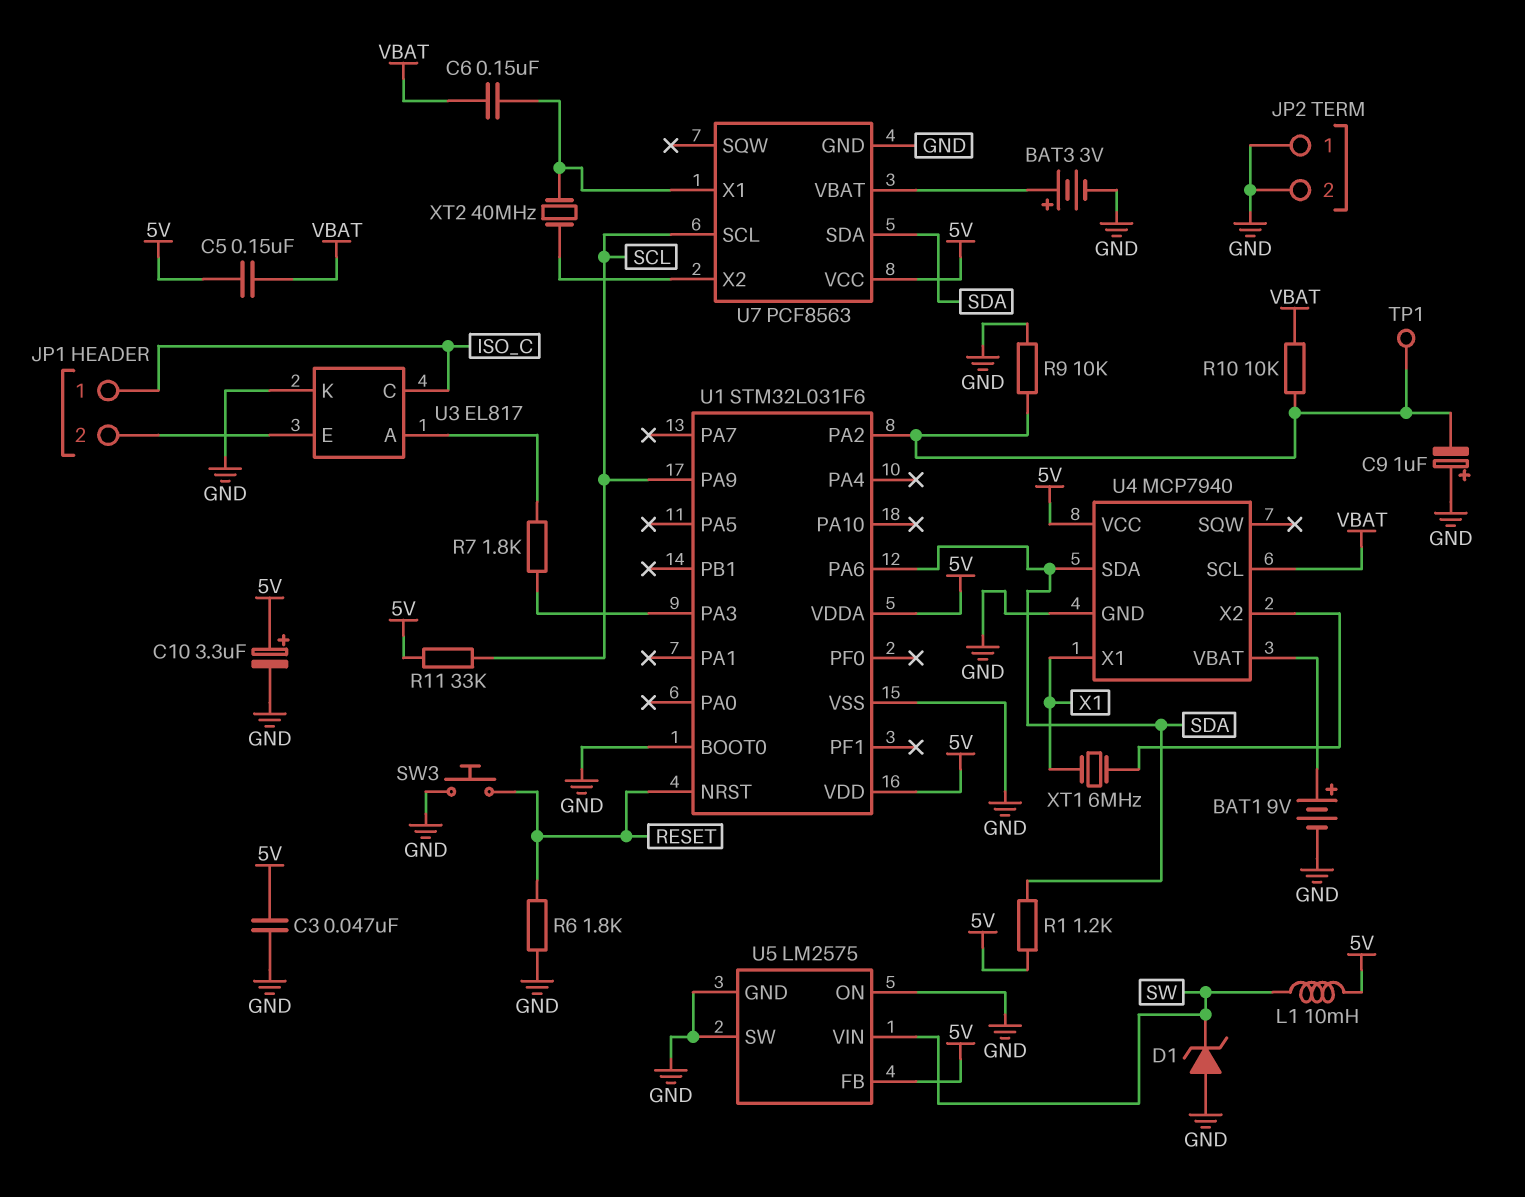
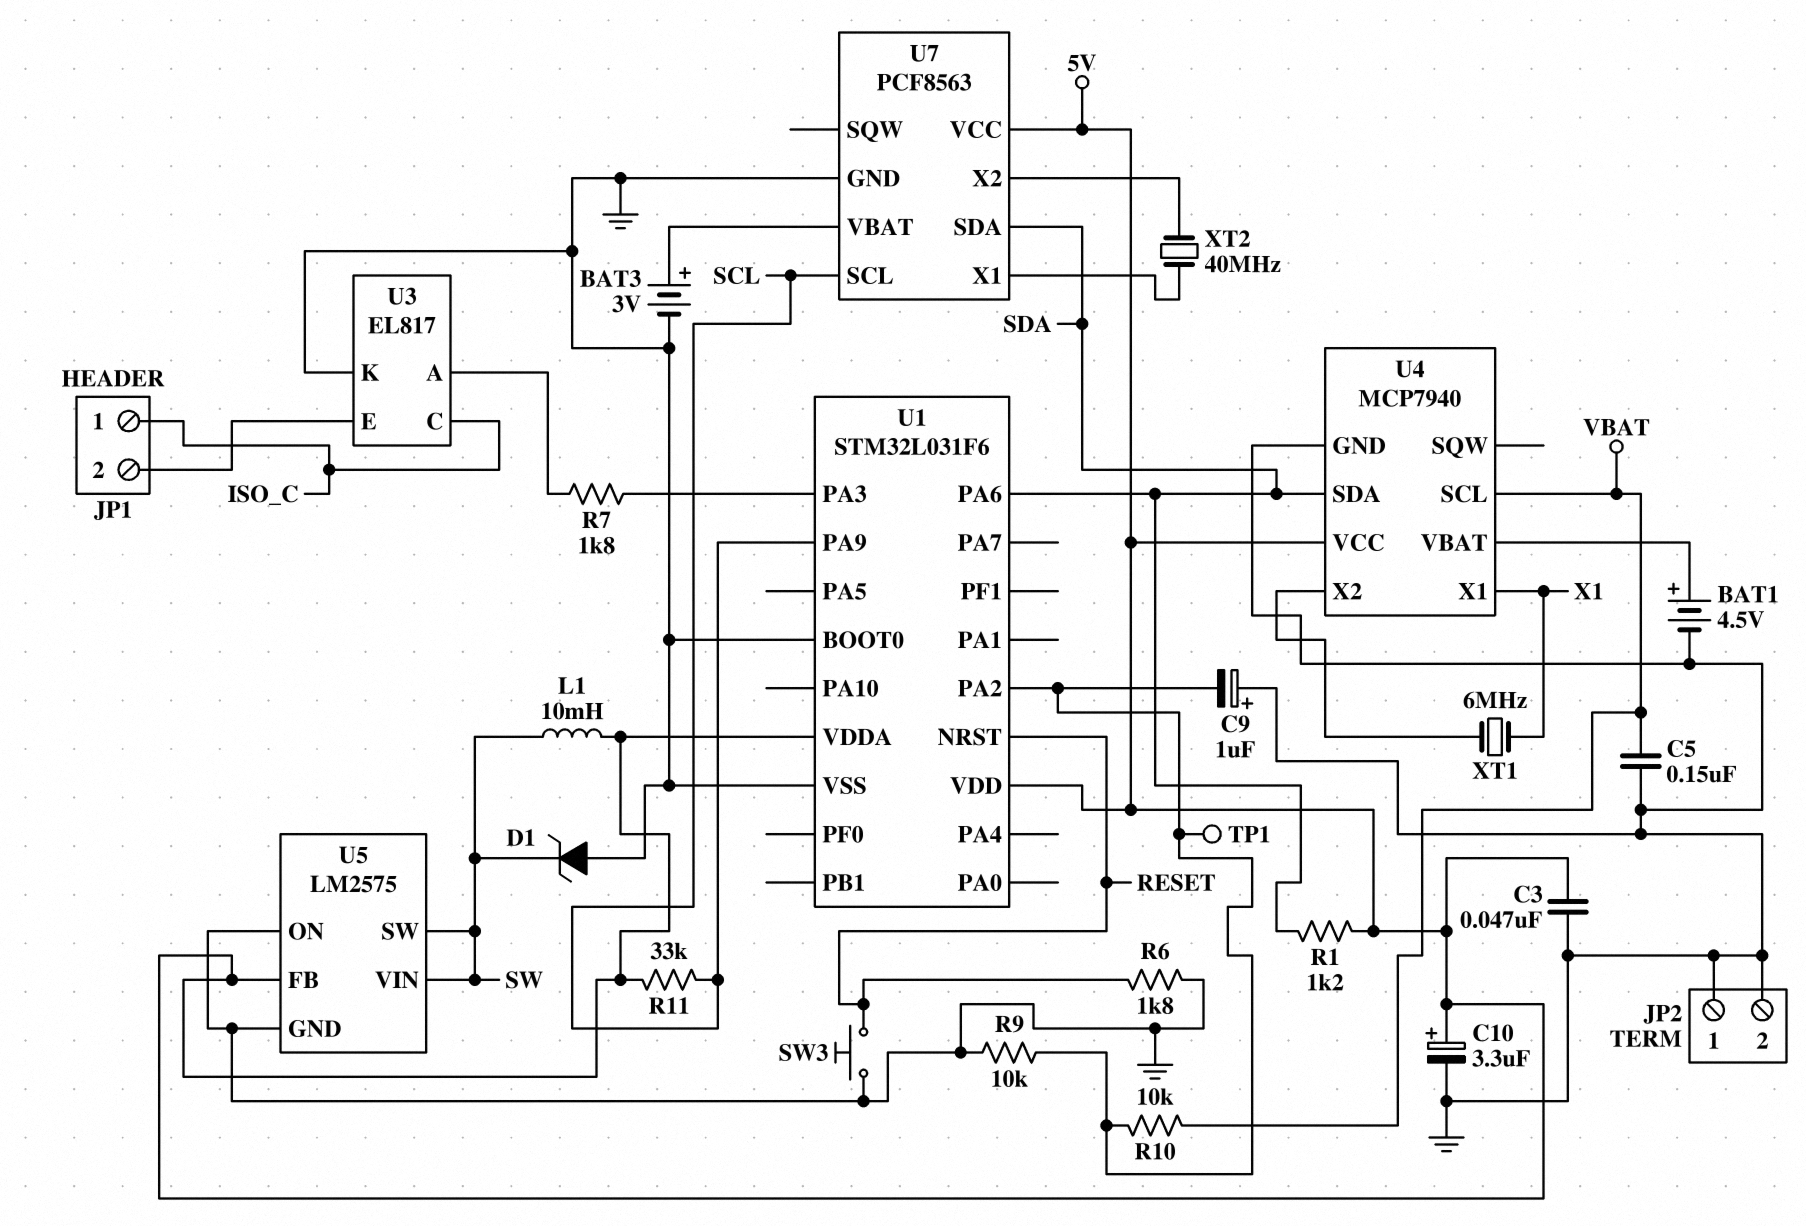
BAT1: 9V (plus U4/VBAT, minus GND) -> 4.5V (plus U4/VBAT, minus GND)
C5: 150nF (5V, VBAT) -> 150nF (GND, VBAT)
C6: 150nF (U7/X1, VBAT) -> none
U5 pin SW: GND -> SW

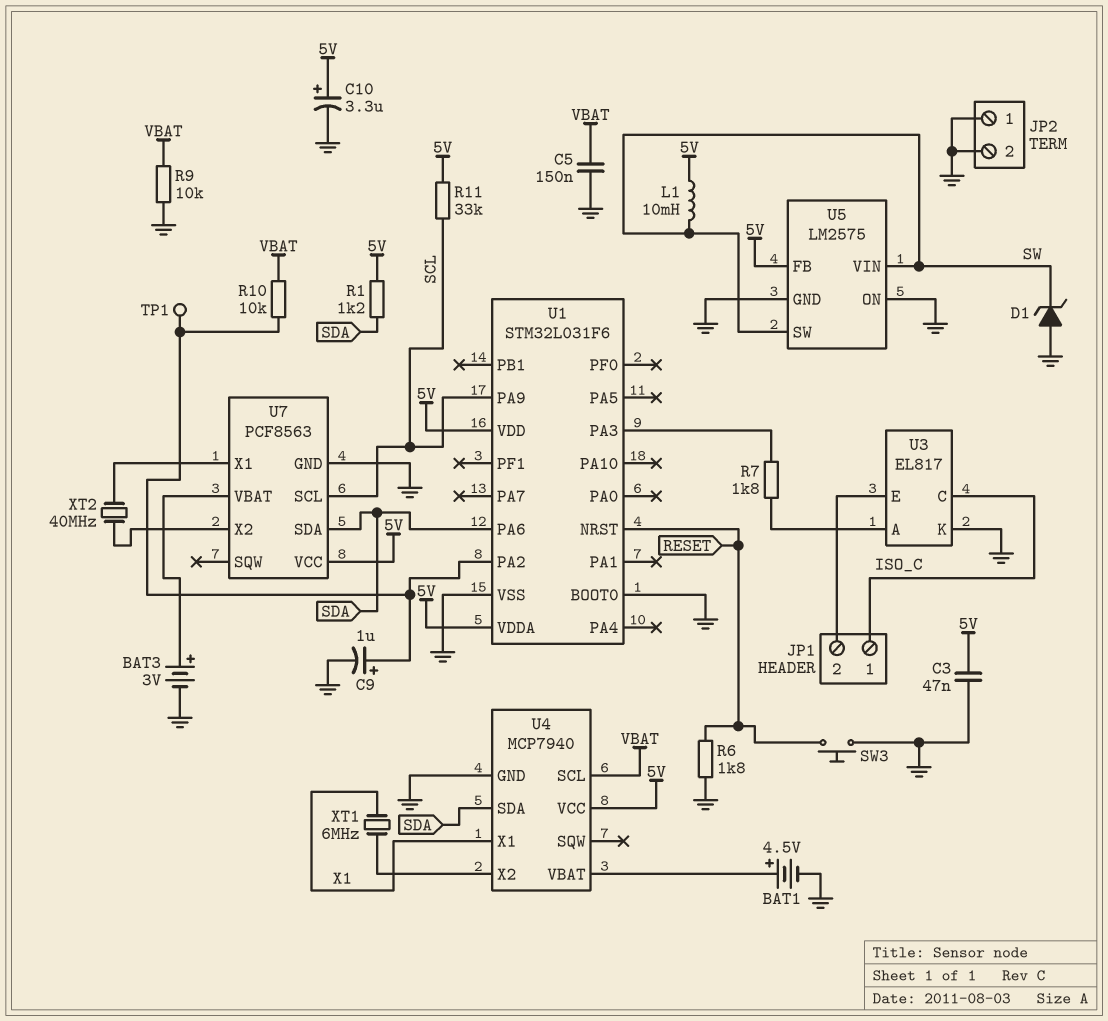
C9: 1uF (plus GND, minus U1/PA2) -> 1uF (plus U1/PA2, minus GND)
R9: 10k (GND, U1/PA2) -> 10k (GND, VBAT)

